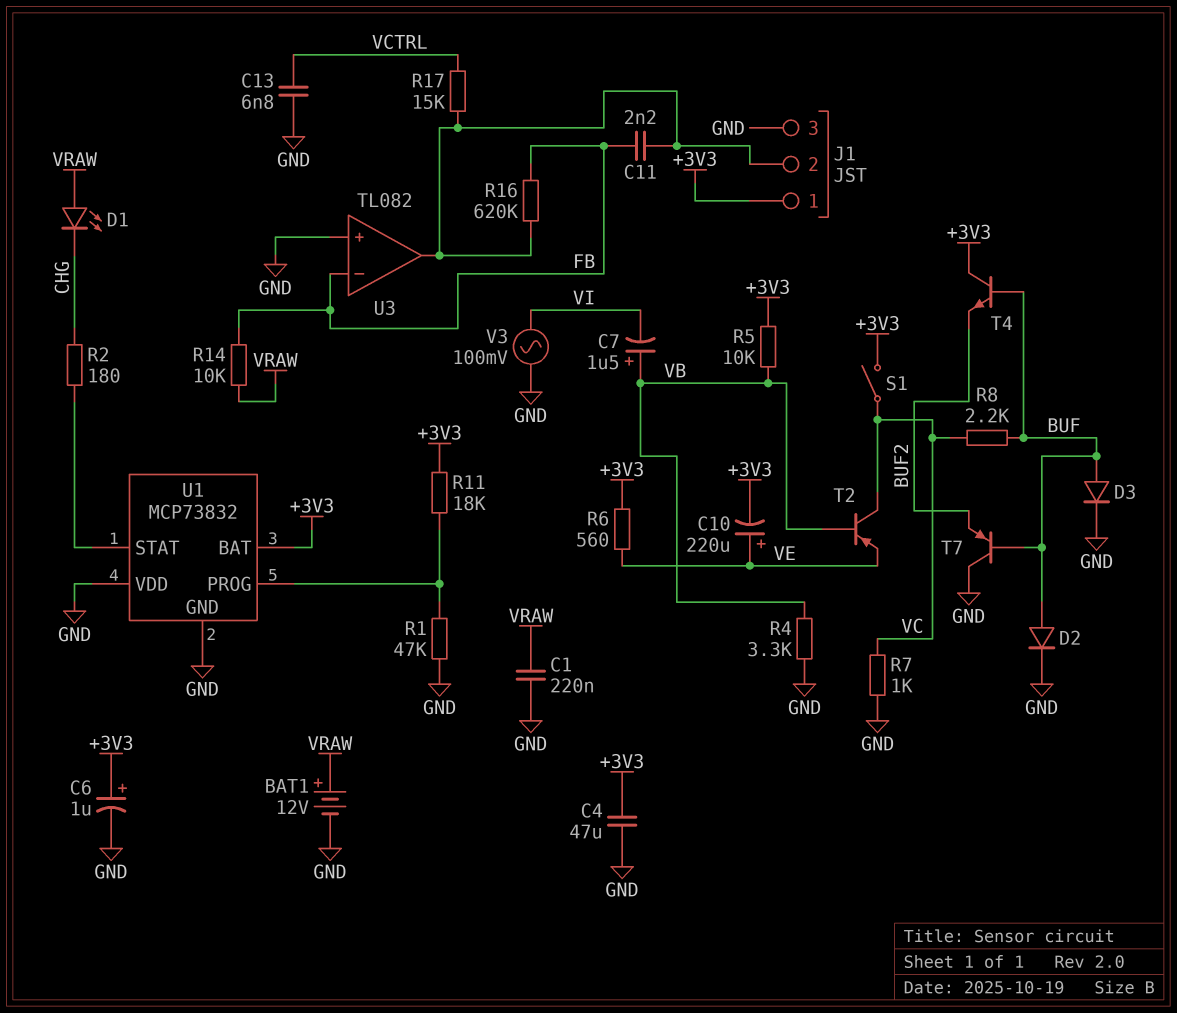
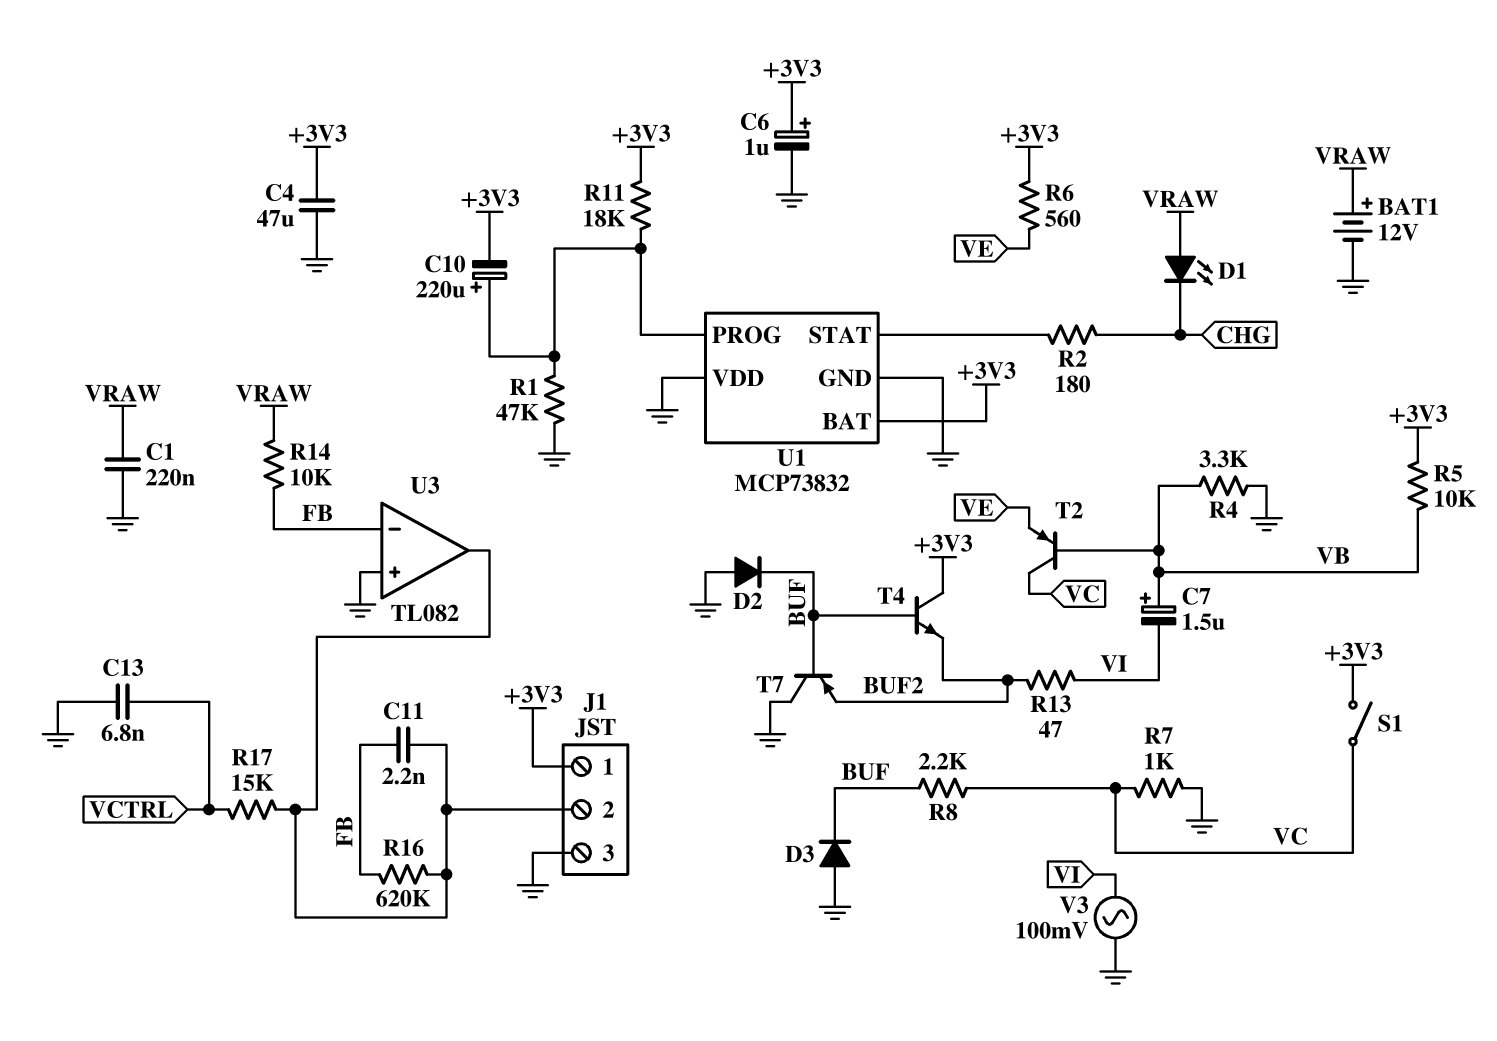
C10: 220uF (plus VE, minus +3V3) -> 220uF (plus U1/PROG, minus +3V3)
D2: diode (A BUF, K GND) -> diode (A GND, K BUF)
D3: diode (A BUF, K GND) -> diode (A GND, K BUF)
R13: none -> 47 (BUF2, VI)

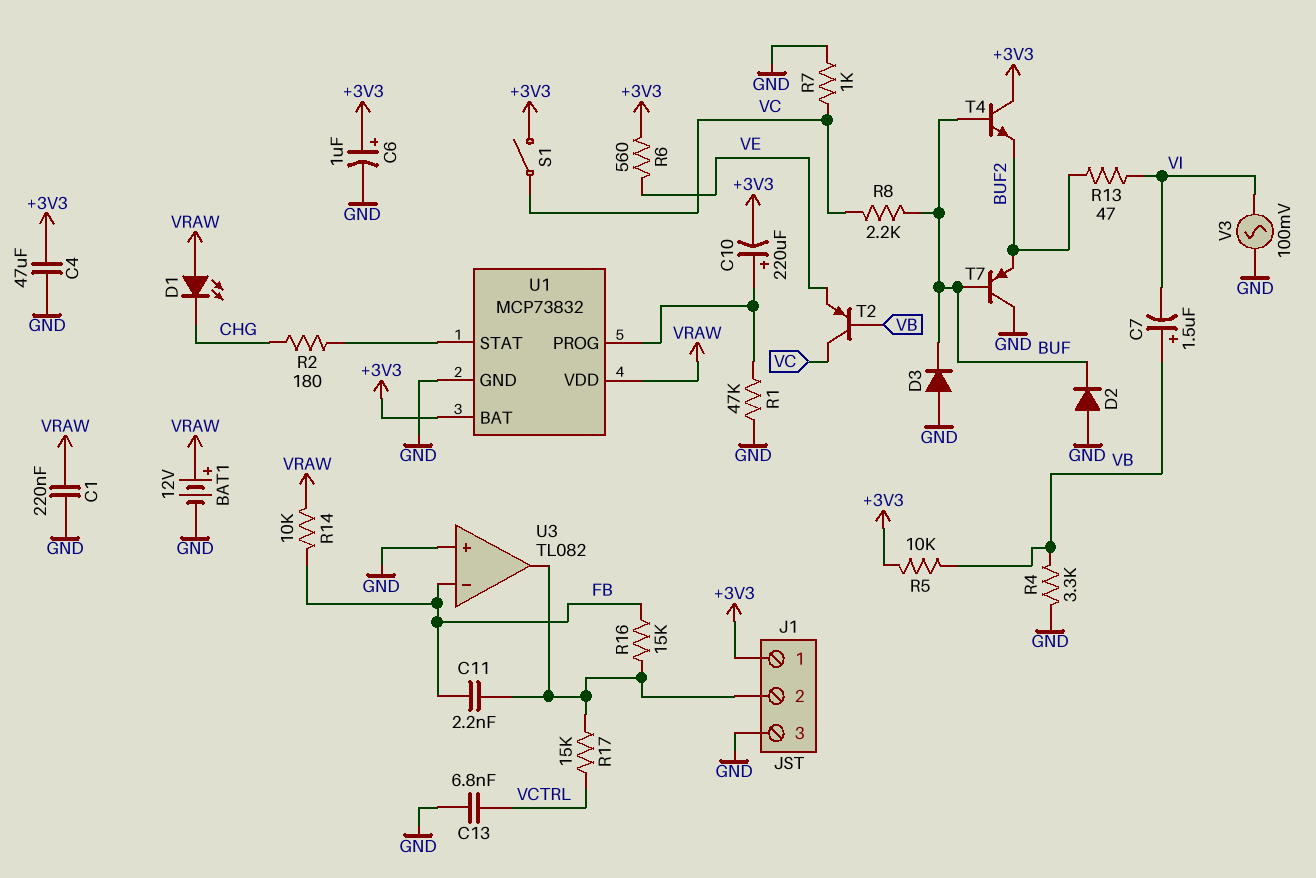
R11: 18k (+3V3, U1/PROG) -> none
R16: 620k (FB, J1/2) -> 15k (FB, J1/2)
U1 pin VDD: GND -> VRAW

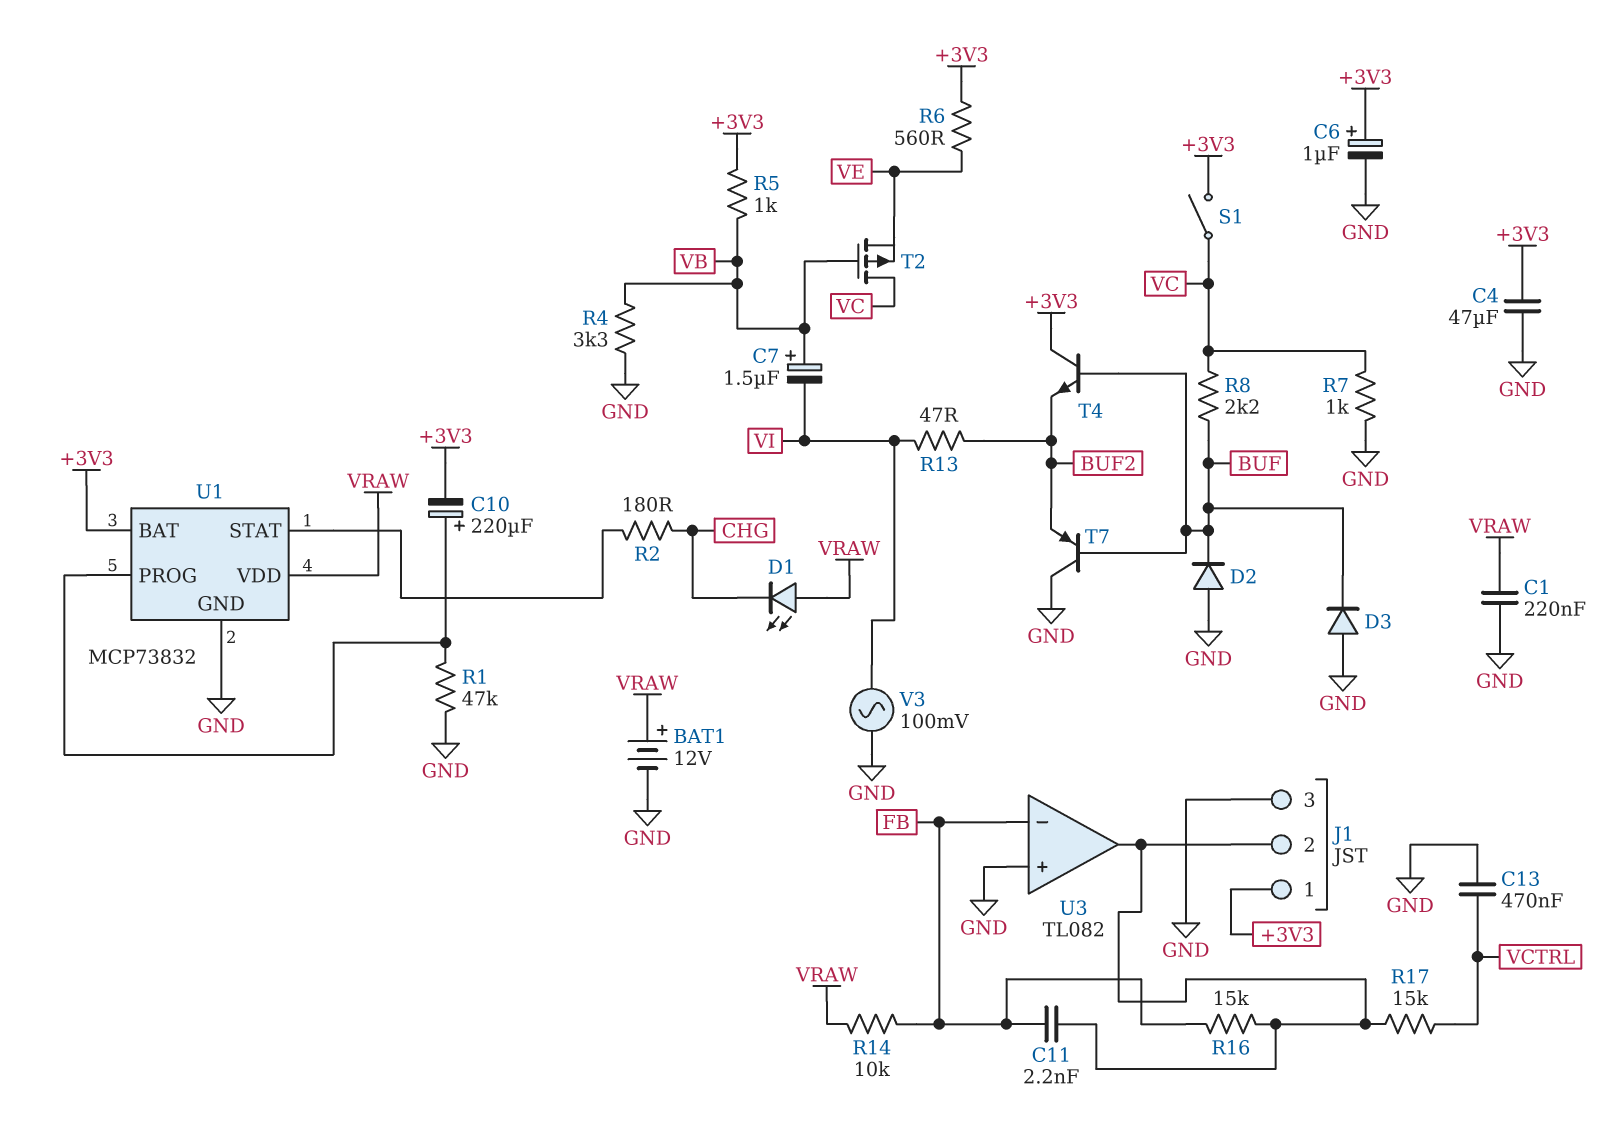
C13: 6.8nF (GND, VCTRL) -> 470nF (GND, VCTRL)
R5: 10k (+3V3, VB) -> 1k (+3V3, VB)
T2: PNP (B VB, C VC, E VE) -> PMOS (G VB, D VC, S VE)

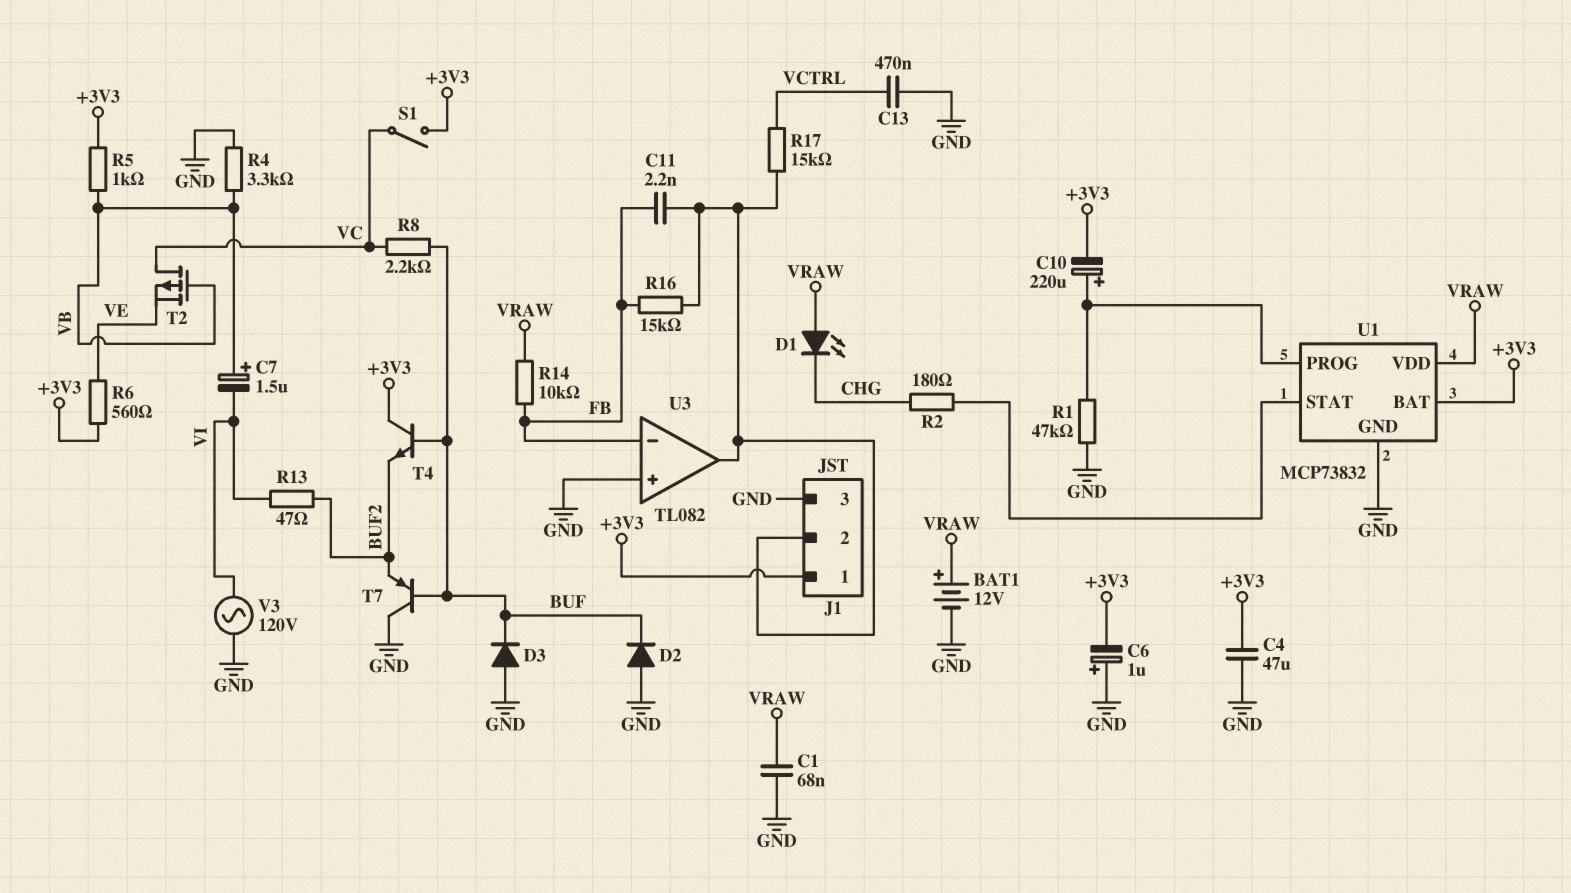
C1: 220nF (GND, VRAW) -> 68nF (GND, VRAW)
C6: 1uF (plus +3V3, minus GND) -> 1uF (plus GND, minus +3V3)
R7: 1k (GND, VC) -> none
V3: AC 100mV (GND, VI) -> AC 120V (GND, VI)

